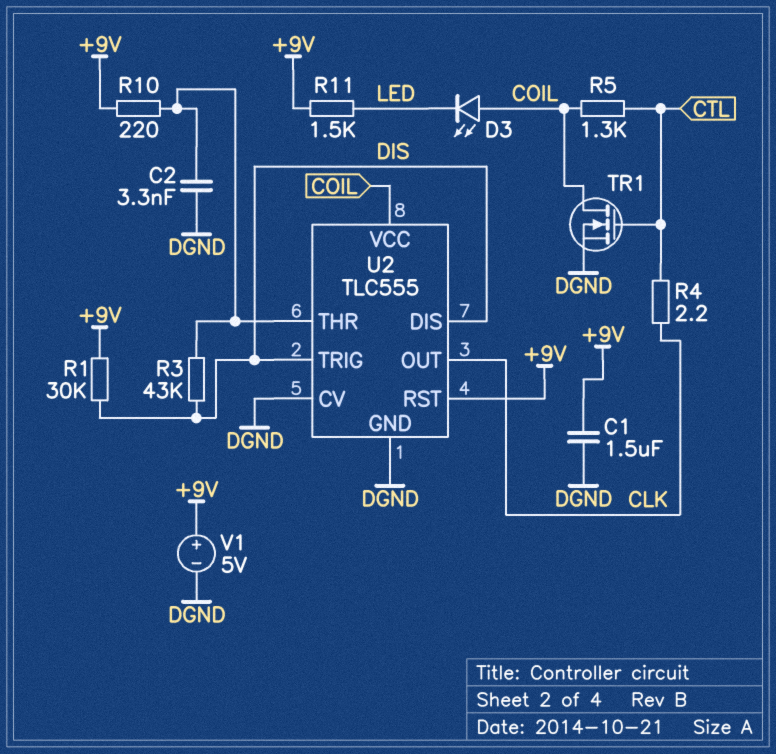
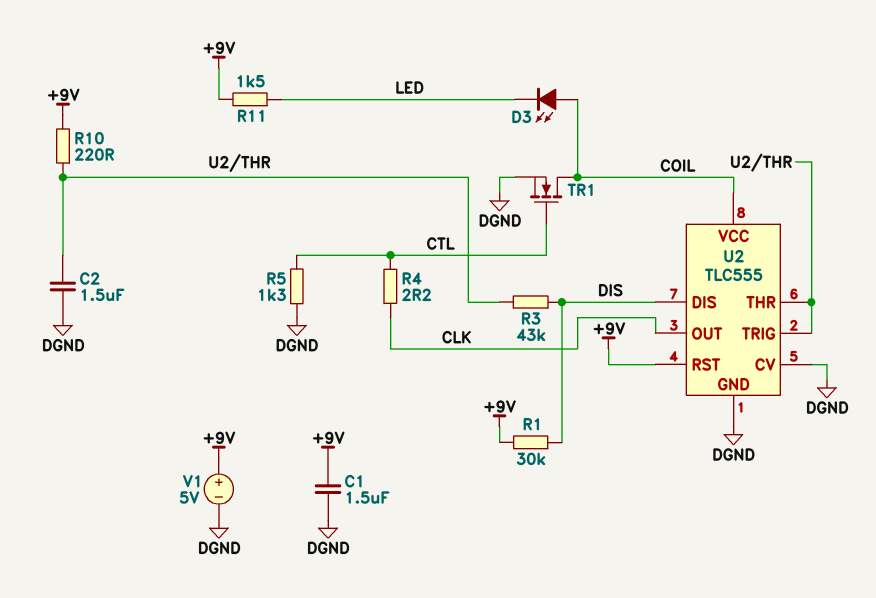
C2: 3.3nF (DGND, U2/THR) -> 1.5uF (DGND, U2/THR)
R5: 1.3k (COIL, CTL) -> 1.3k (CTL, DGND)
U2 pin TRIG: DIS -> U2/THR

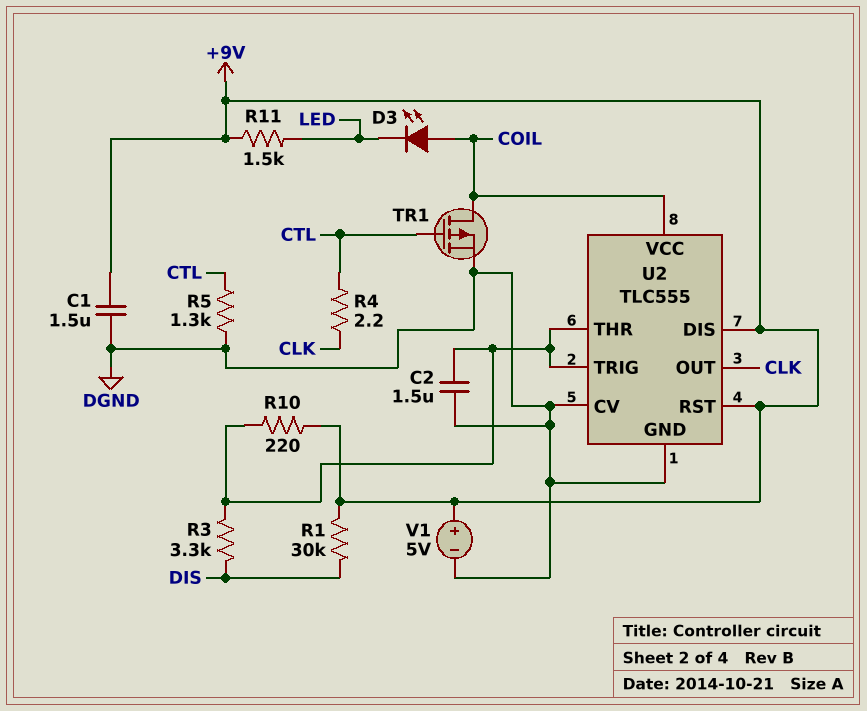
R3: 43k (DIS, U2/THR) -> 3.3k (DIS, U2/THR)
TR1: NMOS (G CTL, D COIL, S DGND) -> PMOS (G CTL, D COIL, S DGND)
U2 pin DIS: DIS -> +9V

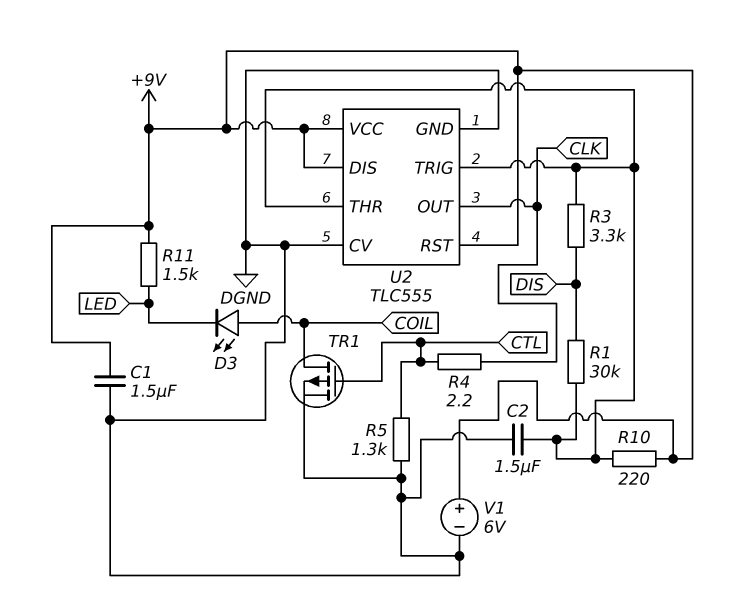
R1: 30k (+9V, DIS) -> 30k (DIS, U2/THR)
U2 pin VCC: COIL -> +9V
V1: 5V (plus +9V, minus DGND) -> 6V (plus +9V, minus DGND)

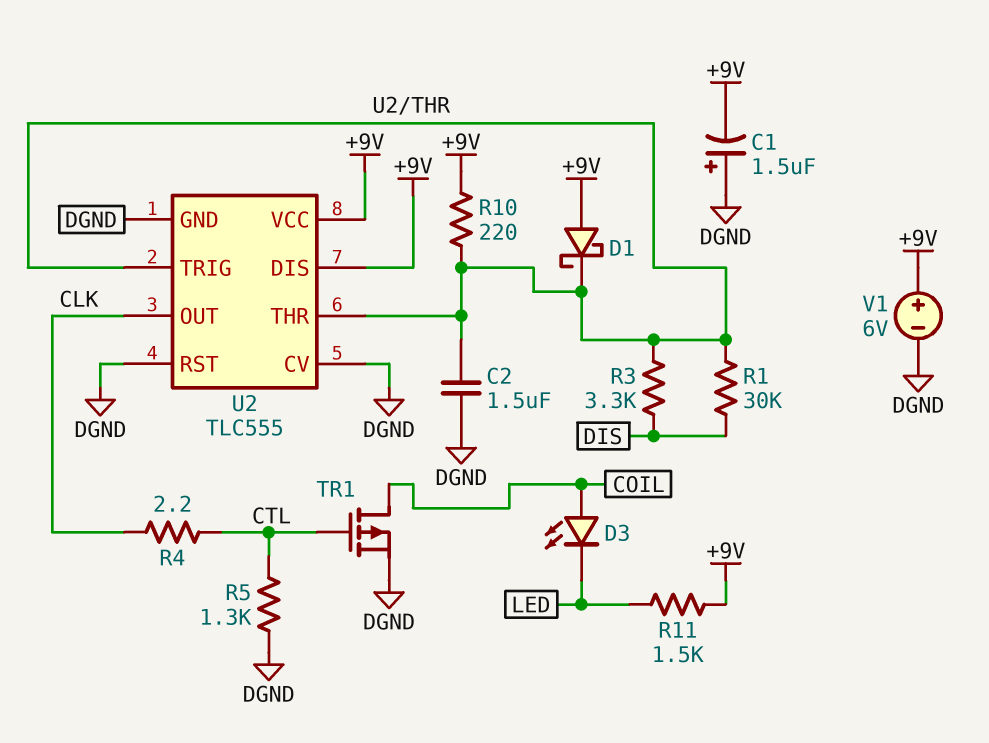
C1: 1.5uF (+9V, DGND) -> 1.5uF (plus DGND, minus +9V)
D1: none -> schottky (A +9V, K U2/THR)
U2 pin RST: +9V -> DGND

